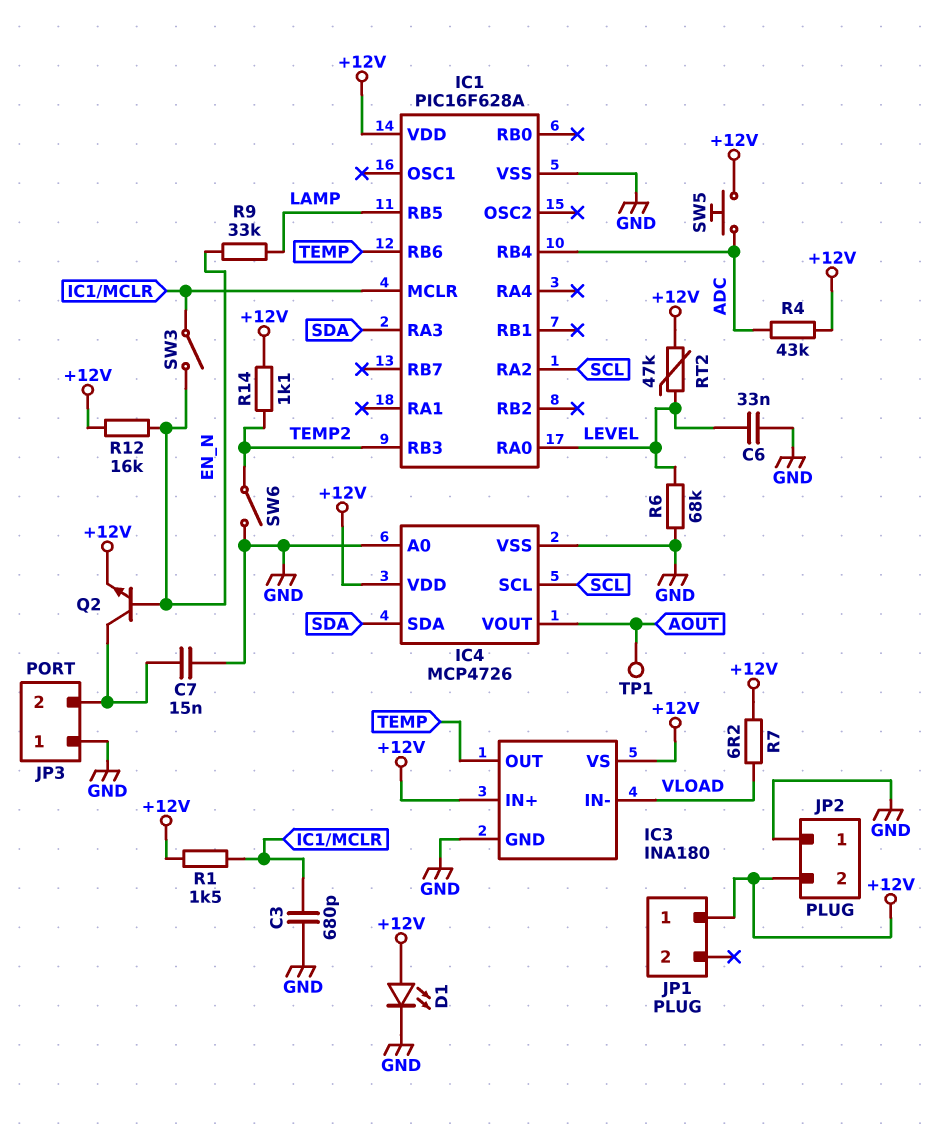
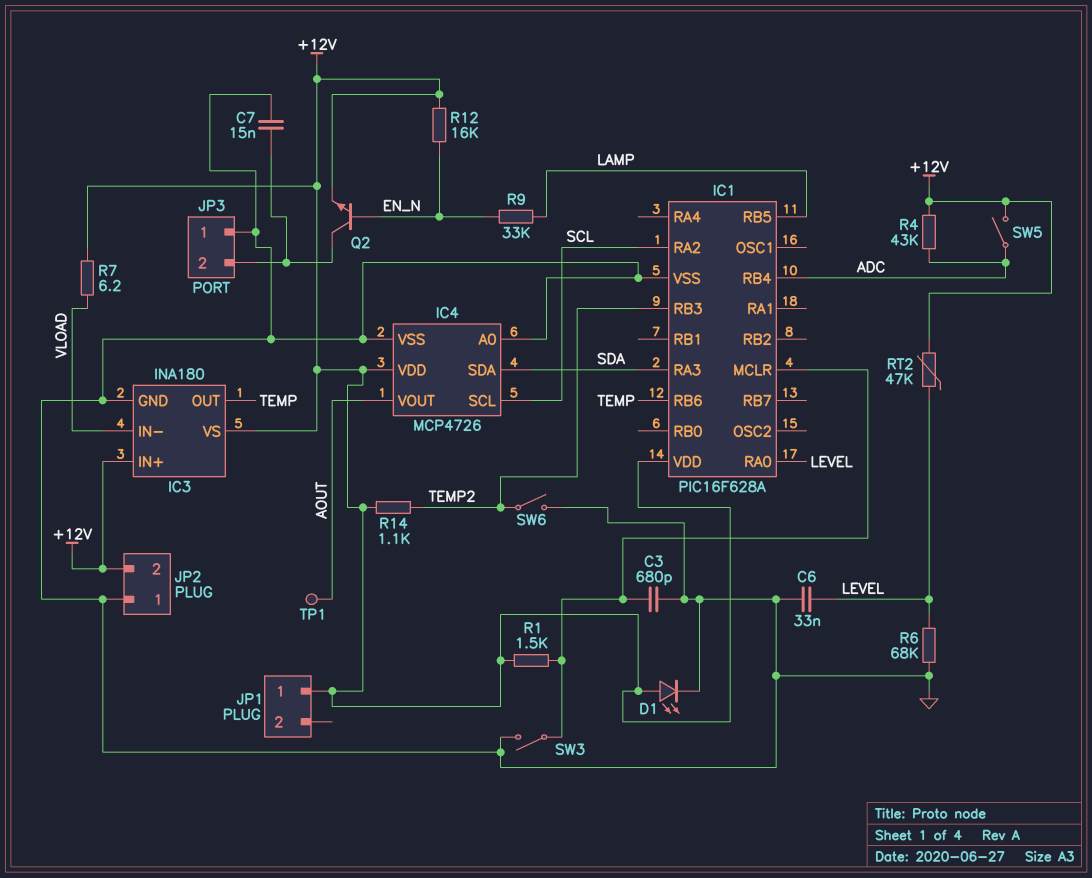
SW3: switch (EN_N, IC1/MCLR) -> switch (GND, IC1/MCLR)
SW5: button (+12V, ADC) -> switch (+12V, ADC)

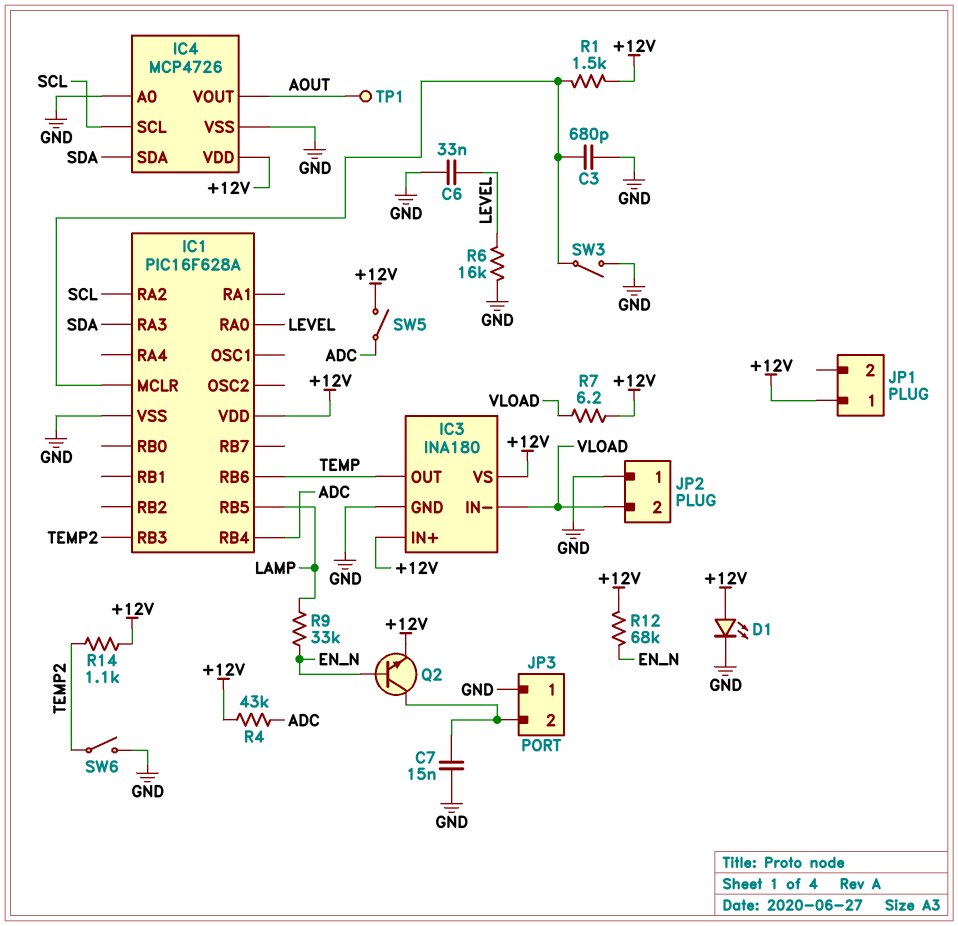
JP2 pin 2: +12V -> VLOAD
R6: 68k (GND, LEVEL) -> 16k (GND, LEVEL)
R12: 16k (+12V, EN_N) -> 68k (+12V, EN_N)
RT2: 47k (+12V, LEVEL) -> none

